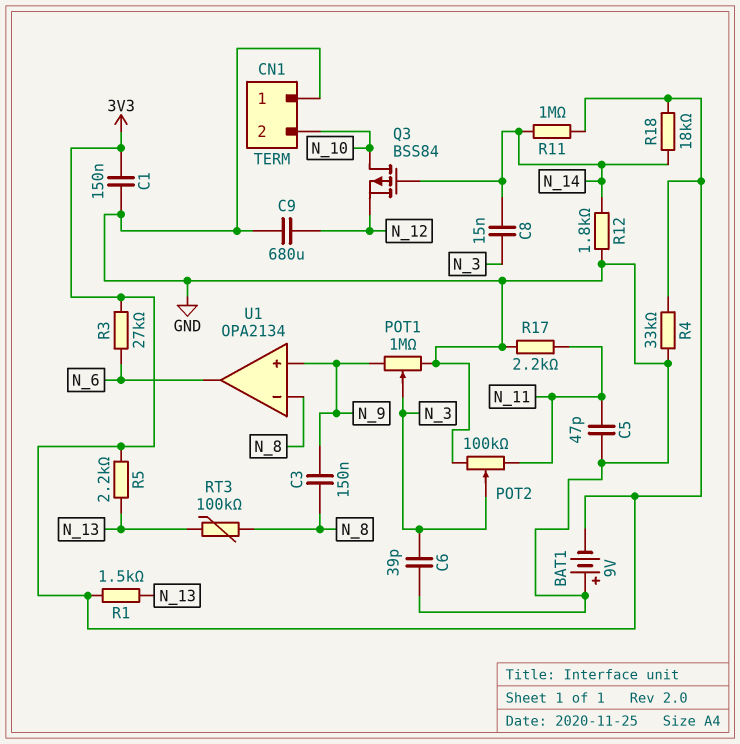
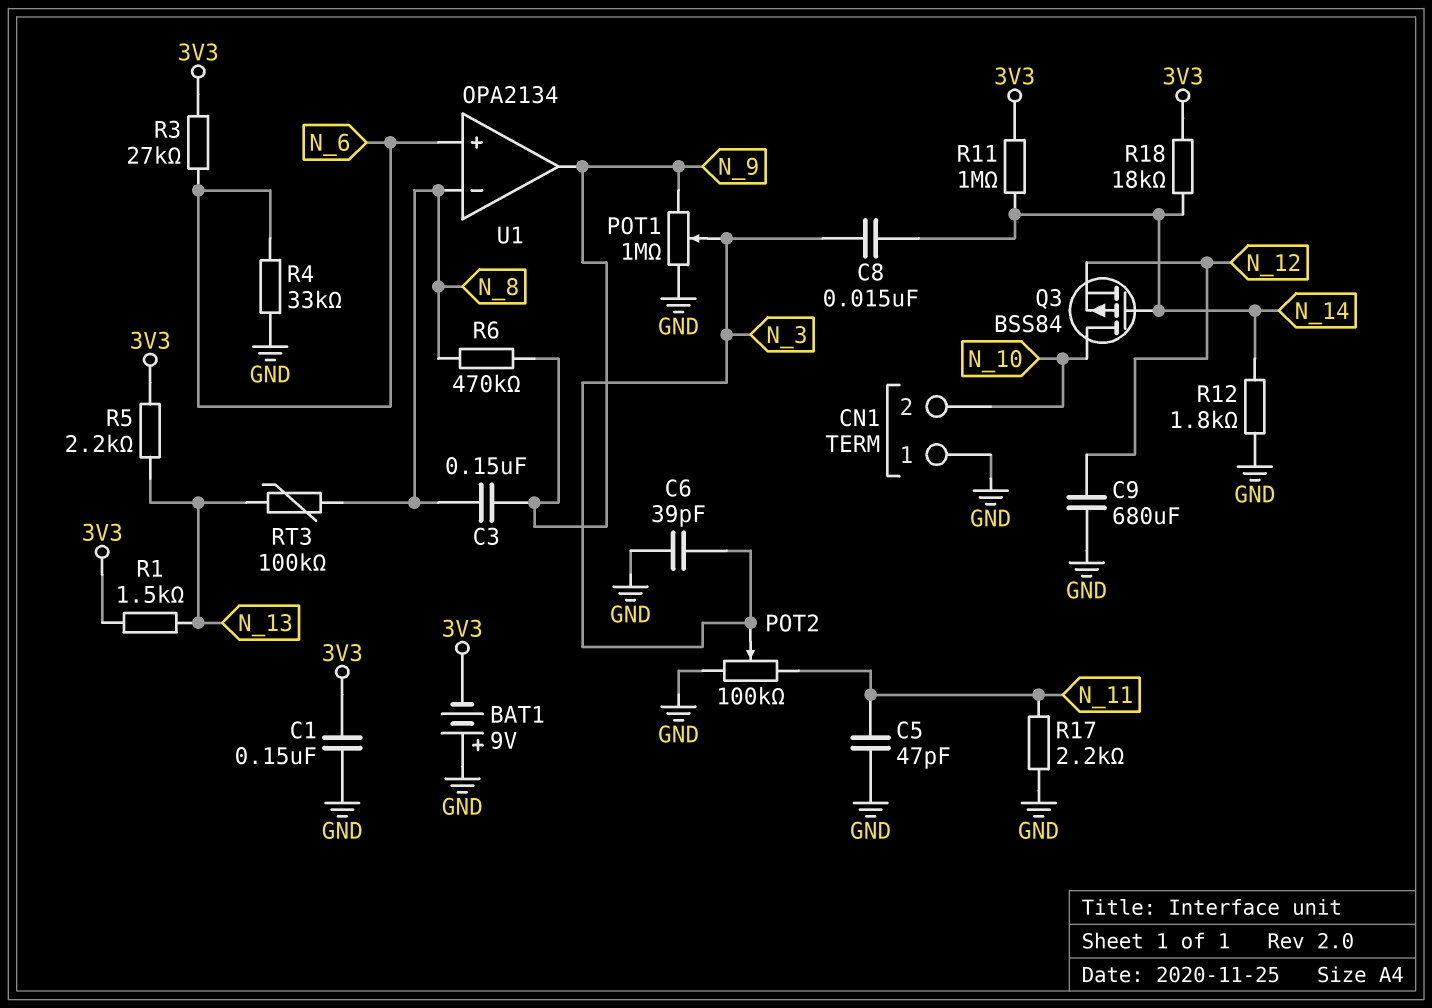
R4: 33k (3V3, GND) -> 33k (GND, N_6)
R6: none -> 470k (N_8, N_9)
U1 pin in+: N_9 -> N_6
U1 pin out: N_6 -> N_9

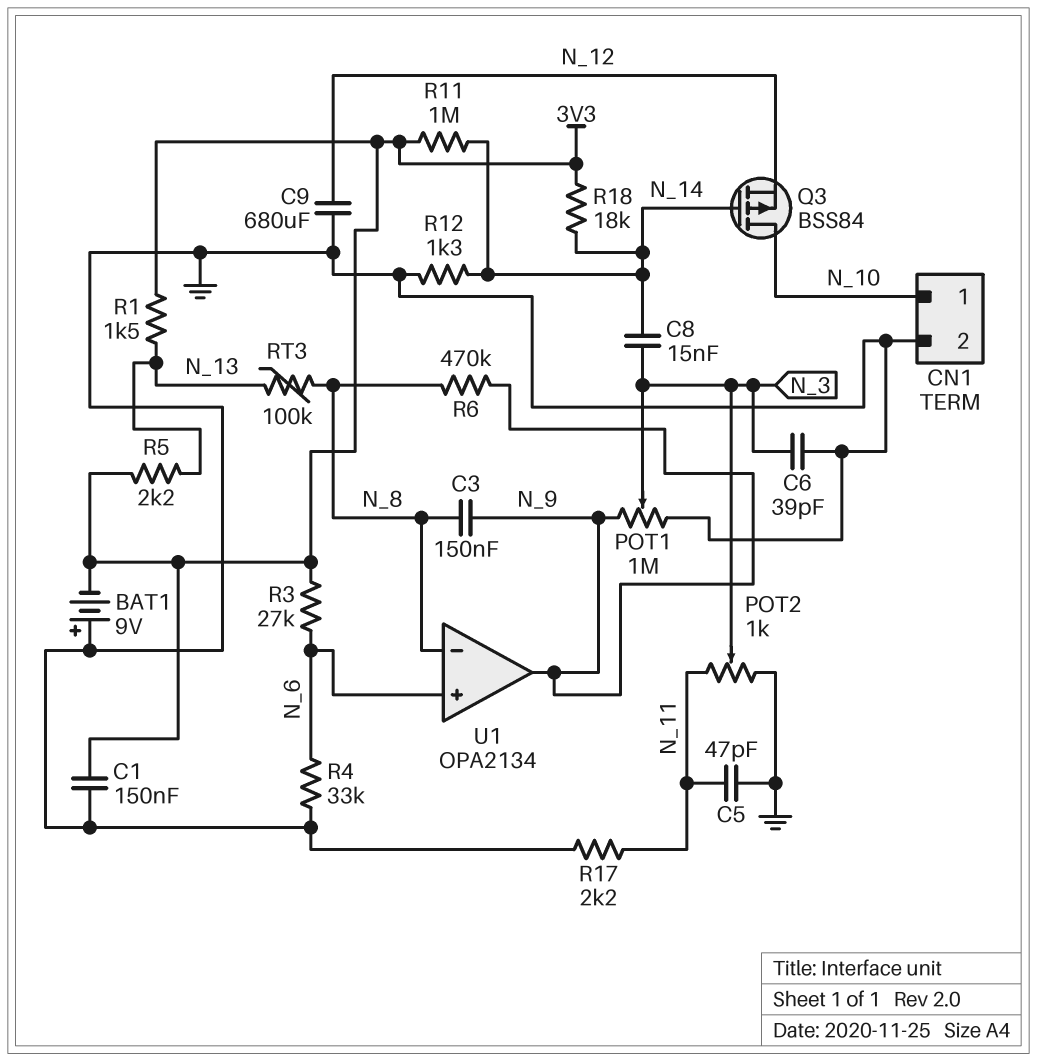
CN1 pin 1: GND -> N_10
CN1 pin 2: N_10 -> GND
POT2: 100k (GND, N_11, wiper N_3) -> 1k (GND, N_11, wiper N_3)
R12: 1.8k (GND, N_14) -> 1.3k (GND, N_14)

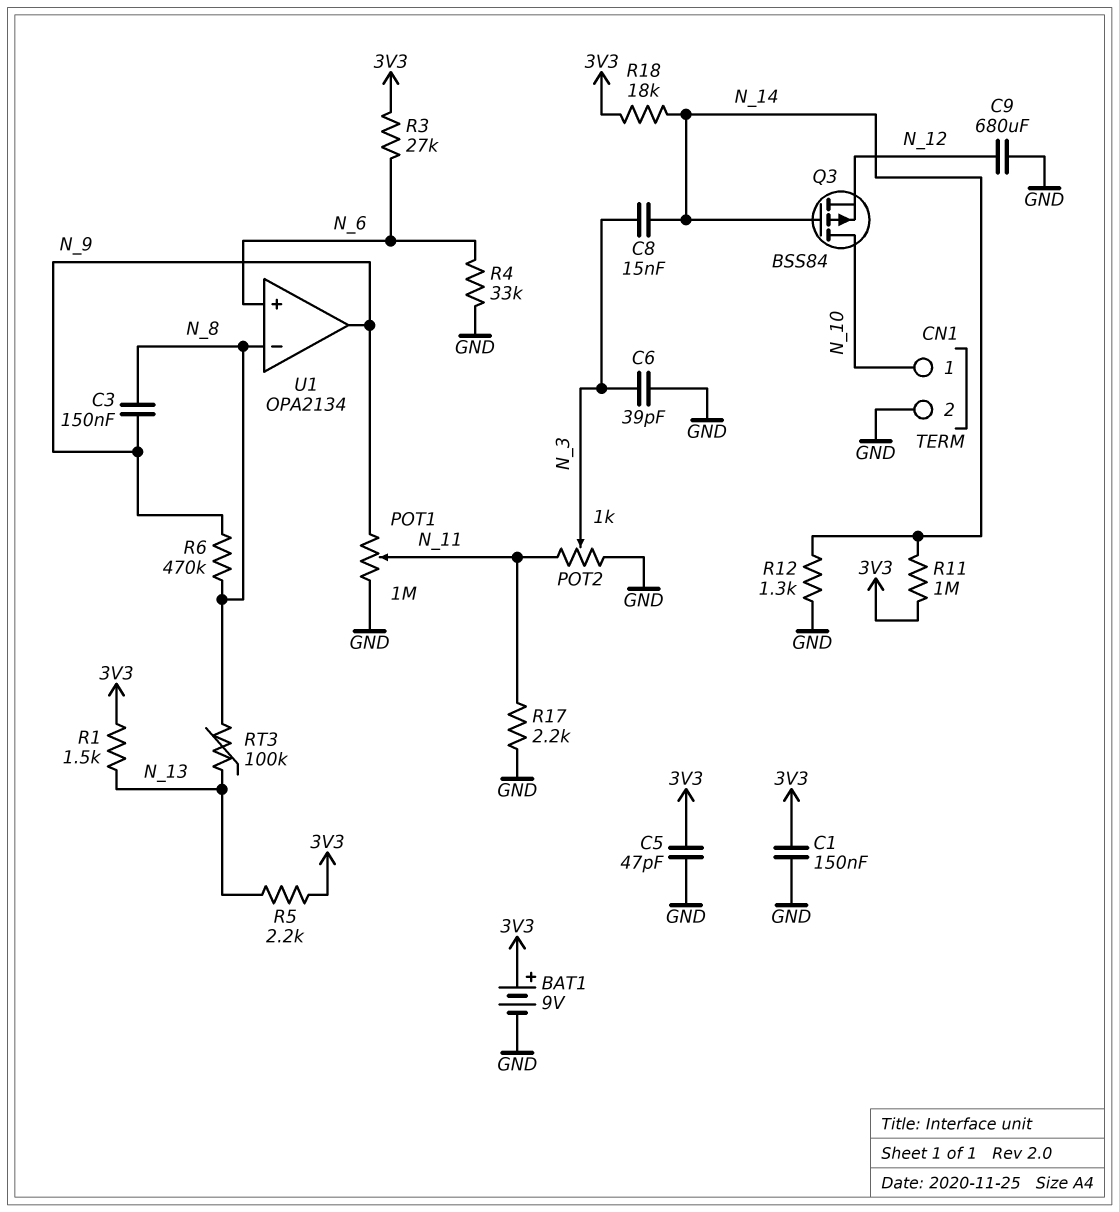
BAT1: 9V (plus GND, minus 3V3) -> 9V (plus 3V3, minus GND)
C5: 47pF (GND, N_11) -> 47pF (3V3, GND)
POT1: 1M (GND, N_9, wiper N_3) -> 1M (GND, N_9, wiper N_11)

